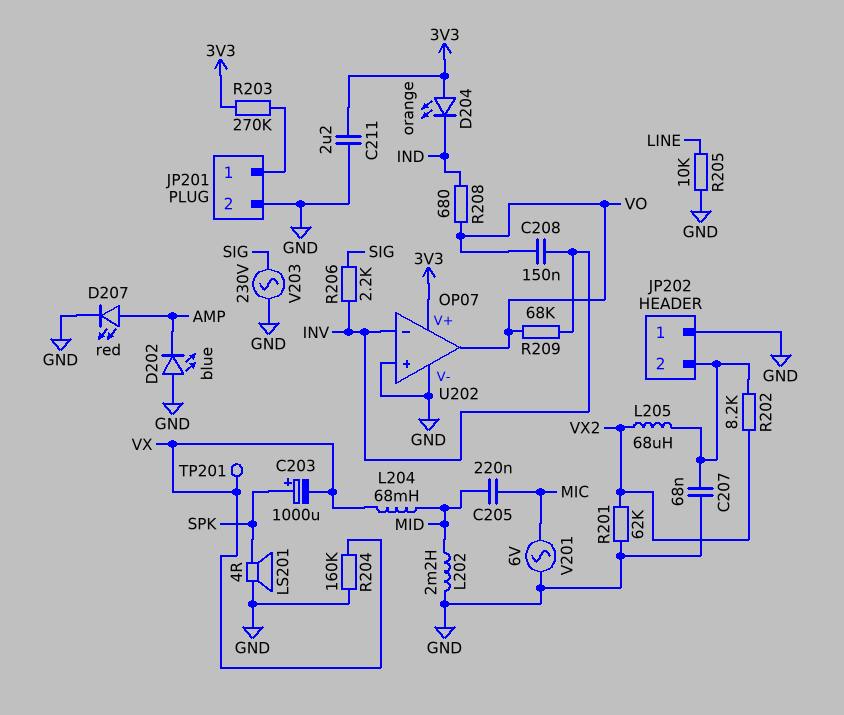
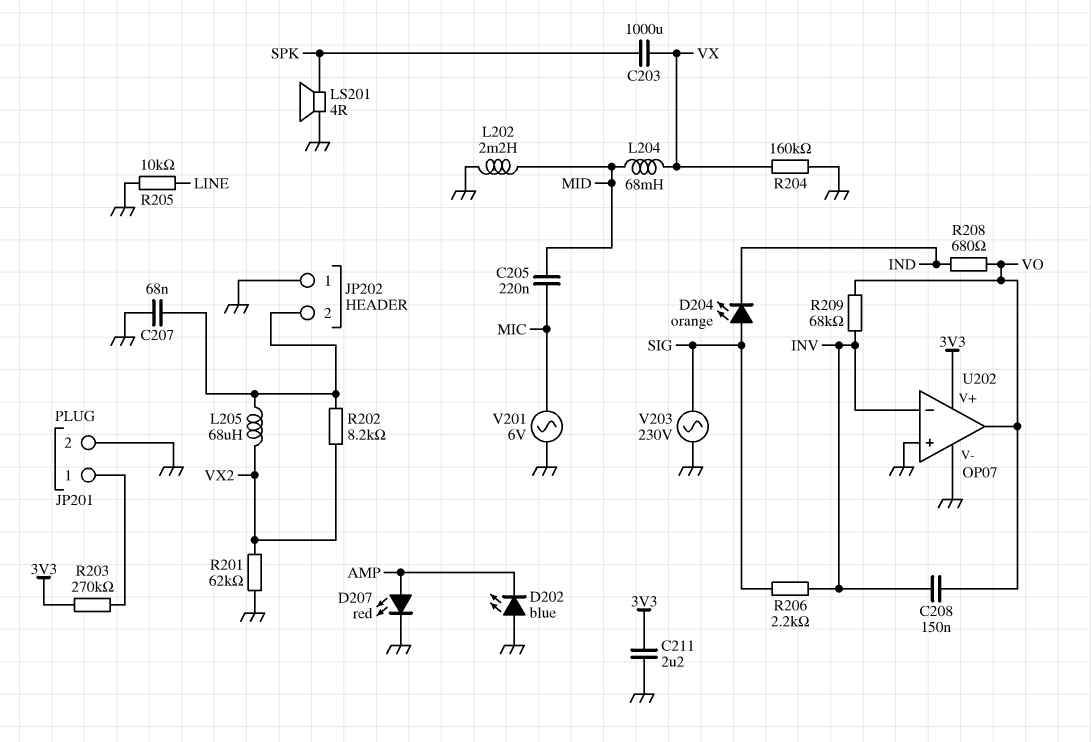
C203: 1000uF (plus SPK, minus VX) -> 1000uF (SPK, VX)
D204: LED orange (A 3V3, K IND) -> LED orange (A SIG, K IND)
TP201: test point (VX) -> none

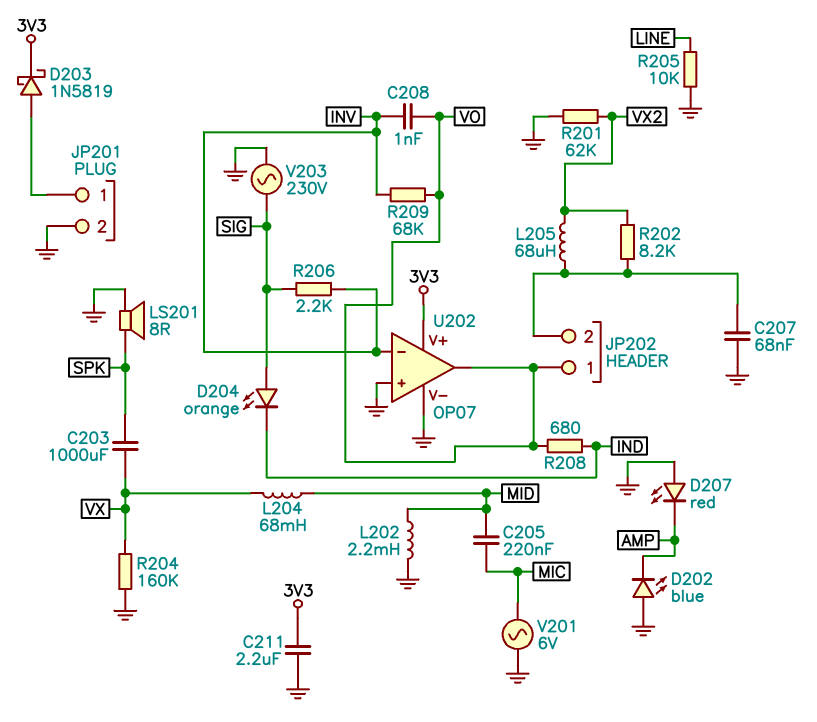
C208: 150nF (INV, VO) -> 1nF (INV, VO)
D203: none -> schottky 1N5819 (A JP201/1, K 3V3)
D207: LED red (A AMP, K GND) -> LED red (A GND, K AMP)
JP202 pin 1: GND -> VO
LS201: speaker 4R (GND, SPK) -> speaker 8R (GND, SPK)
R203: 270k (3V3, JP201/1) -> none

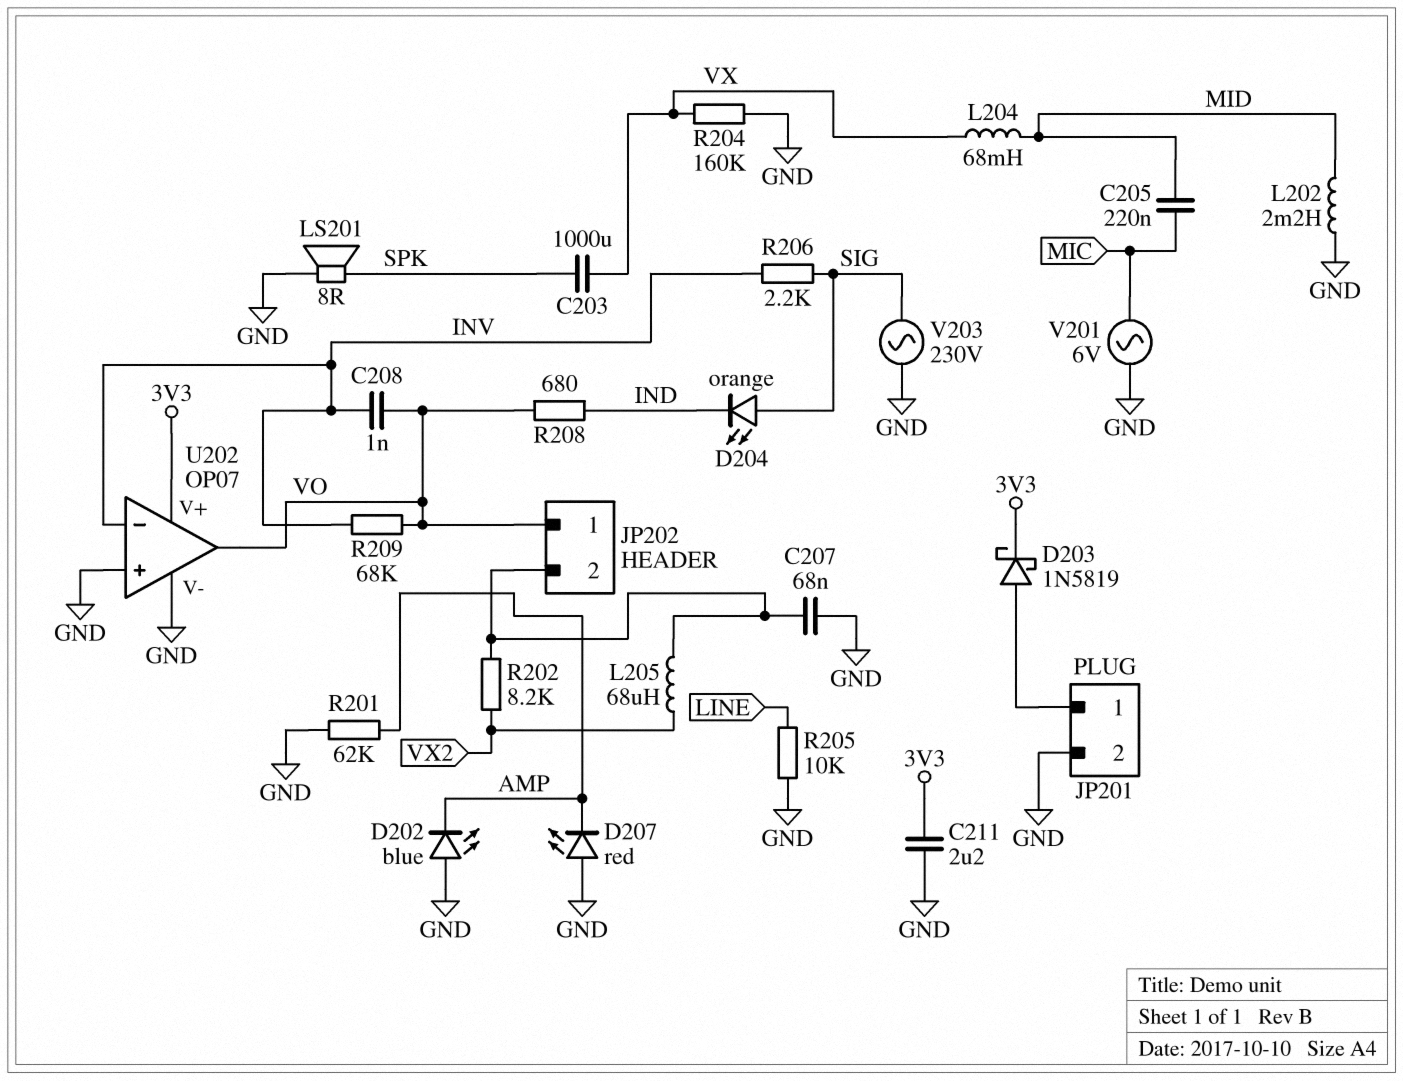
R201: 62k (GND, VX2) -> 62k (AMP, GND)

